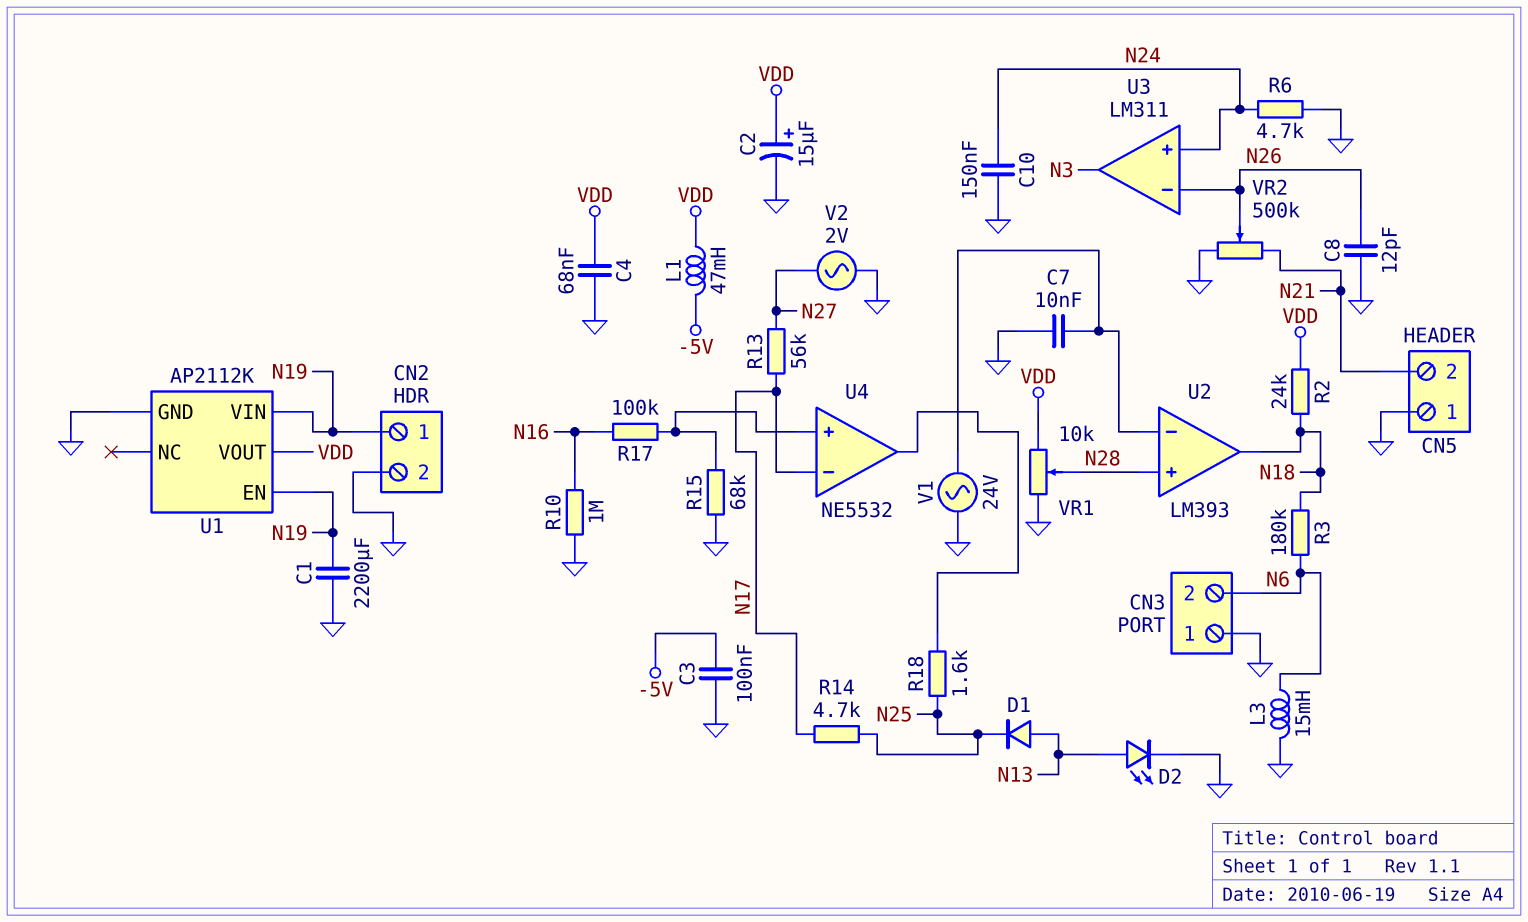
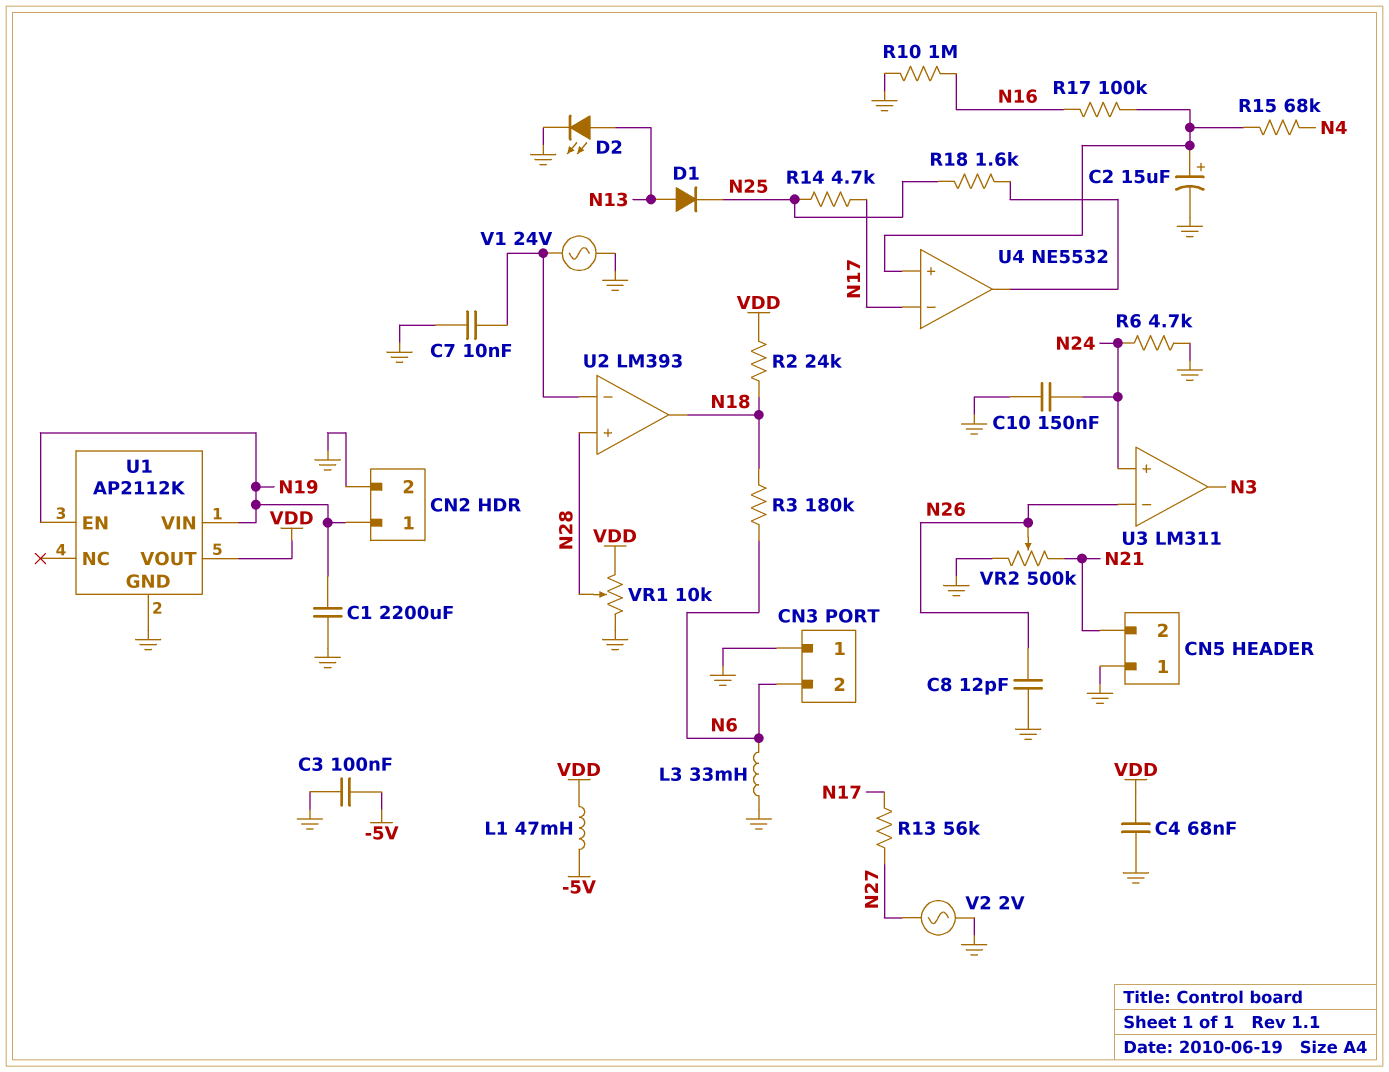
C2: 15uF (plus VDD, minus GND) -> 15uF (plus U4/in+, minus GND)
L3: 15mH (GND, N6) -> 33mH (GND, N6)
R15: 68k (GND, U4/in+) -> 68k (N4, U4/in+)

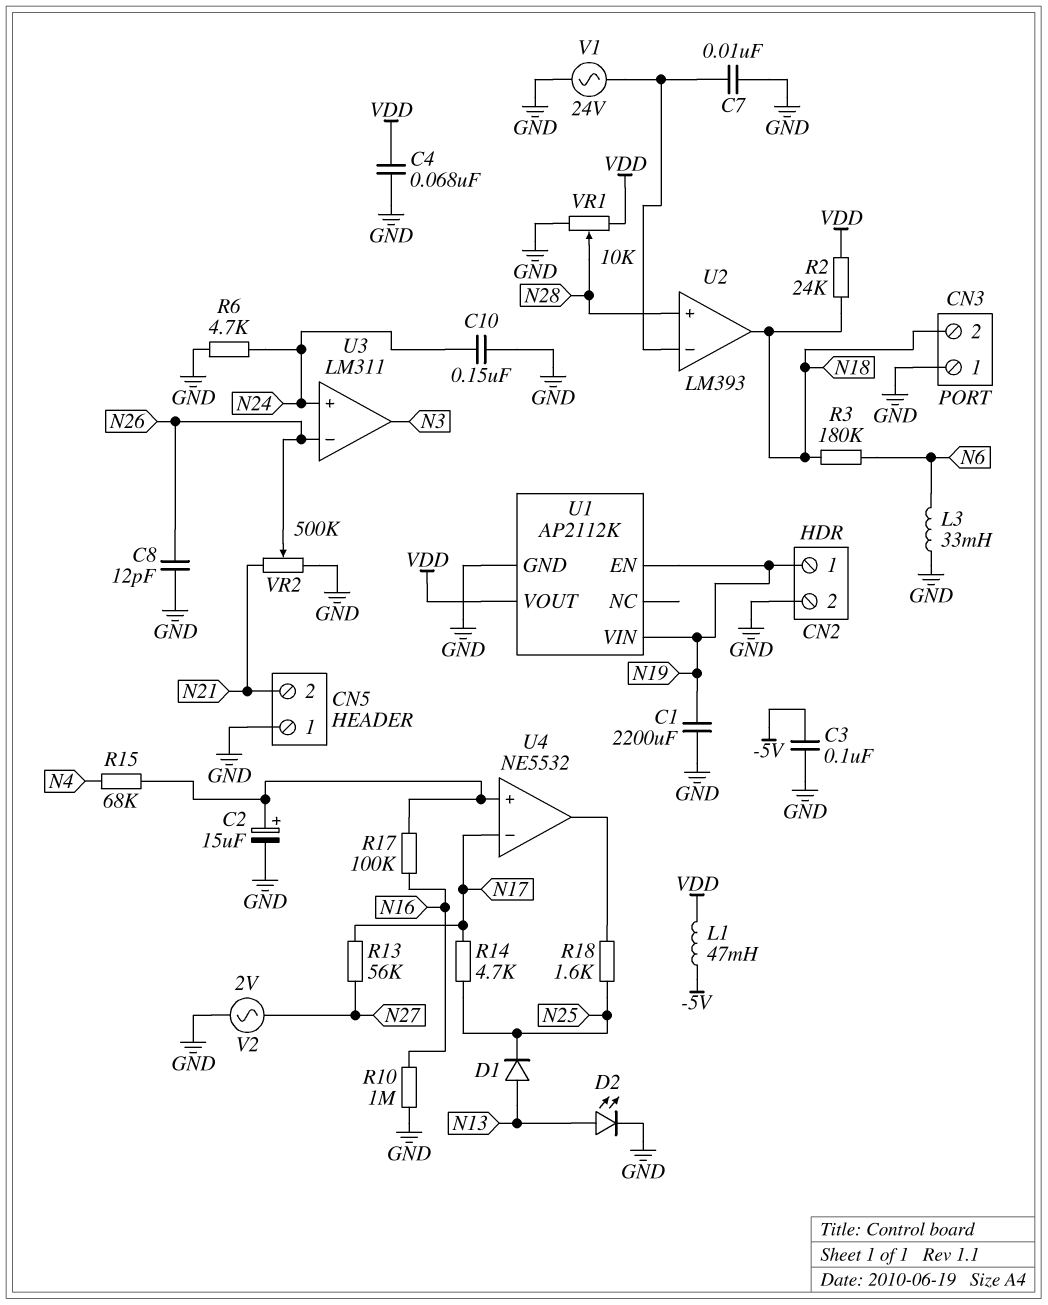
CN3 pin 2: N6 -> N18

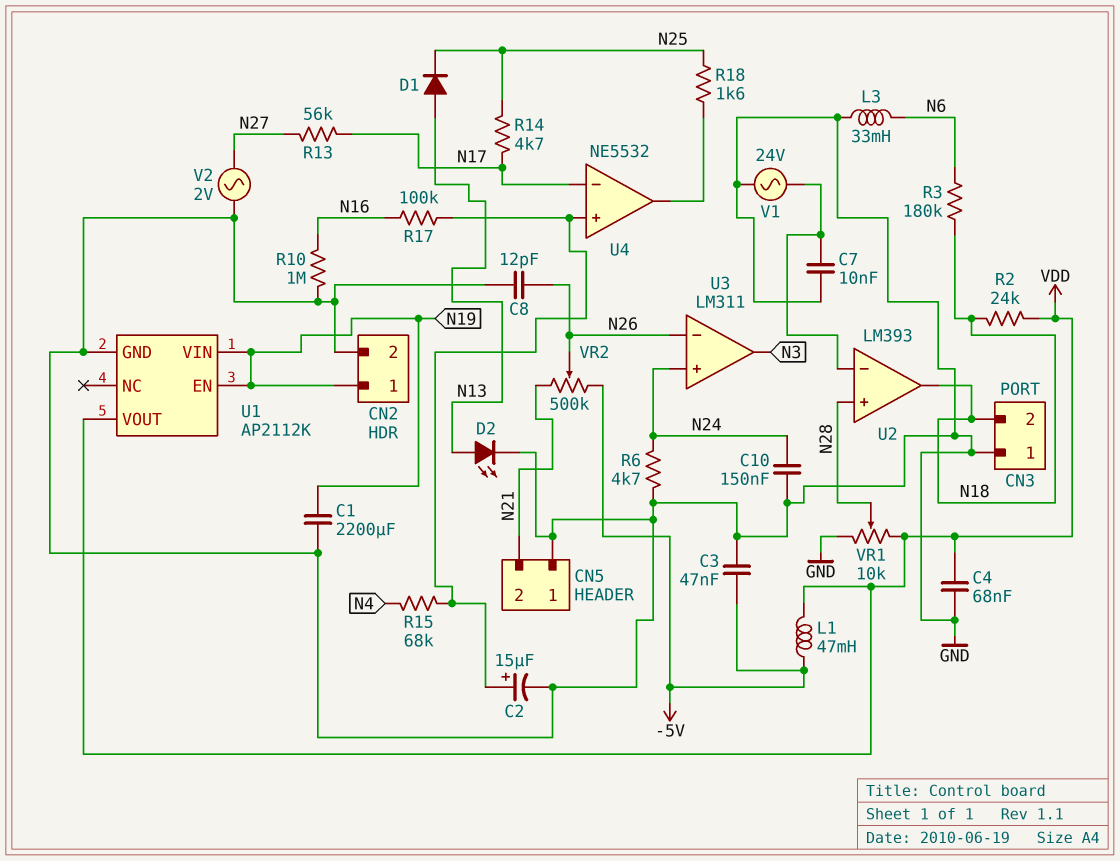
C3: 100nF (-5V, GND) -> 47nF (-5V, GND)
VR2: 500k (GND, N21, wiper N26) -> 500k (-5V, N21, wiper N26)

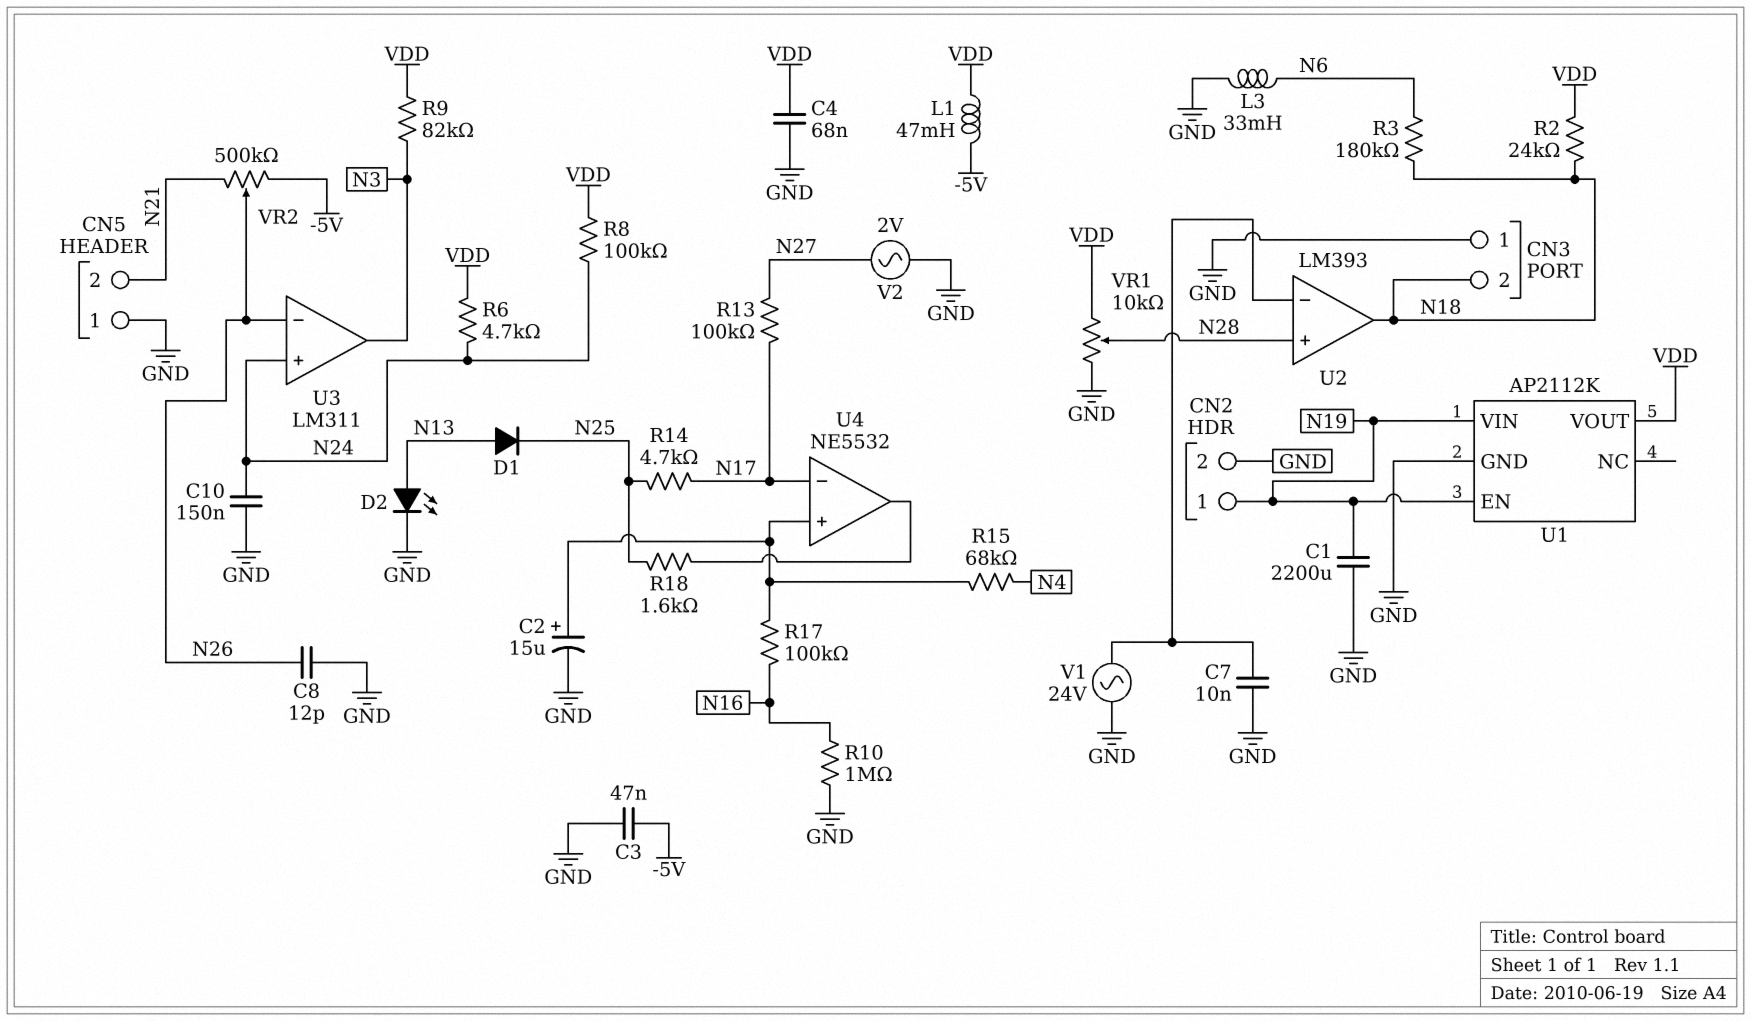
R6: 4.7k (GND, N24) -> 4.7k (N24, VDD)
R8: none -> 100k (N24, VDD)
R9: none -> 82k (N3, VDD)
R13: 56k (N17, N27) -> 100k (N17, N27)

